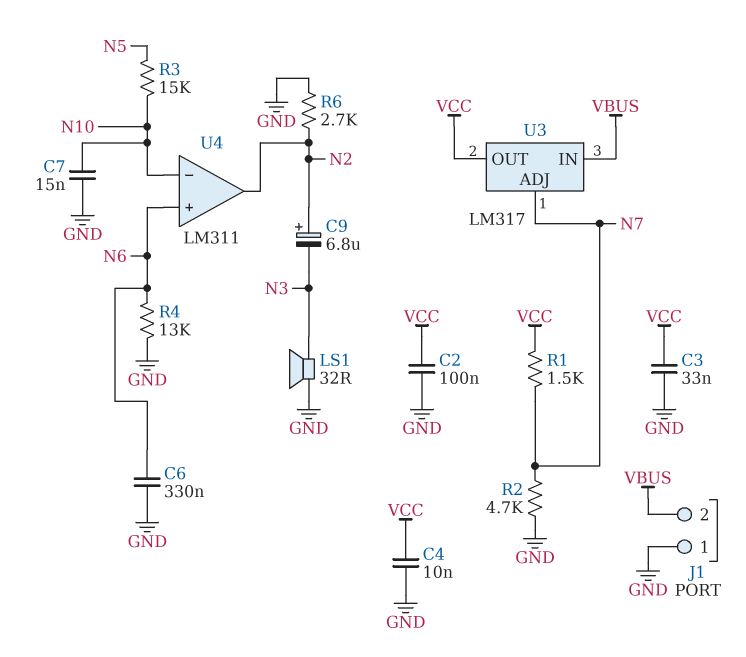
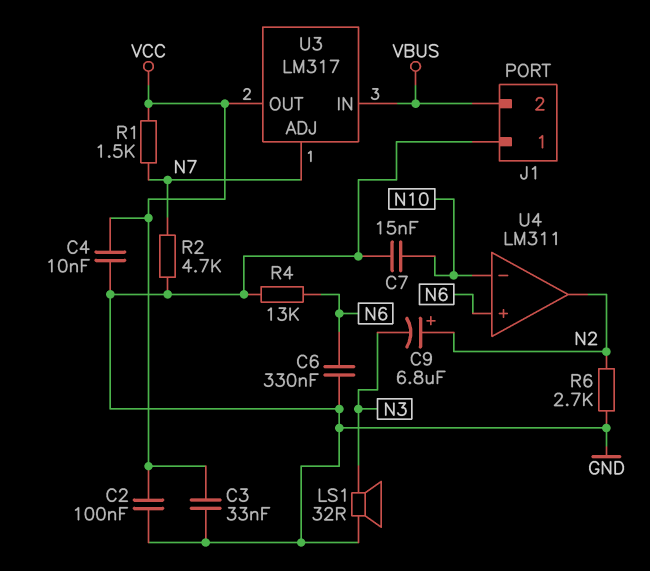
R3: 15k (N5, N10) -> none

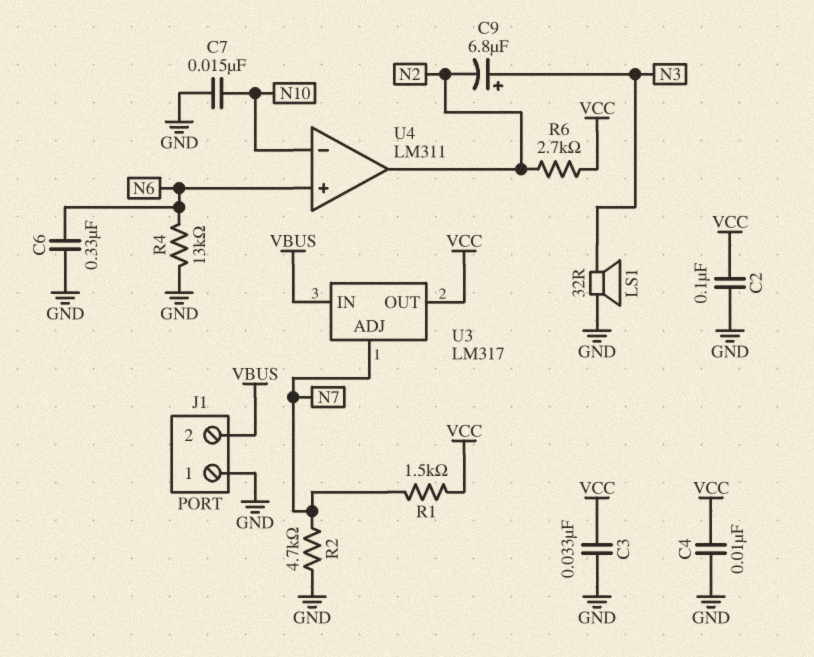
C9: 6.8uF (plus N2, minus N3) -> 6.8uF (plus N3, minus N2)
R6: 2.7k (GND, N2) -> 2.7k (N2, VCC)

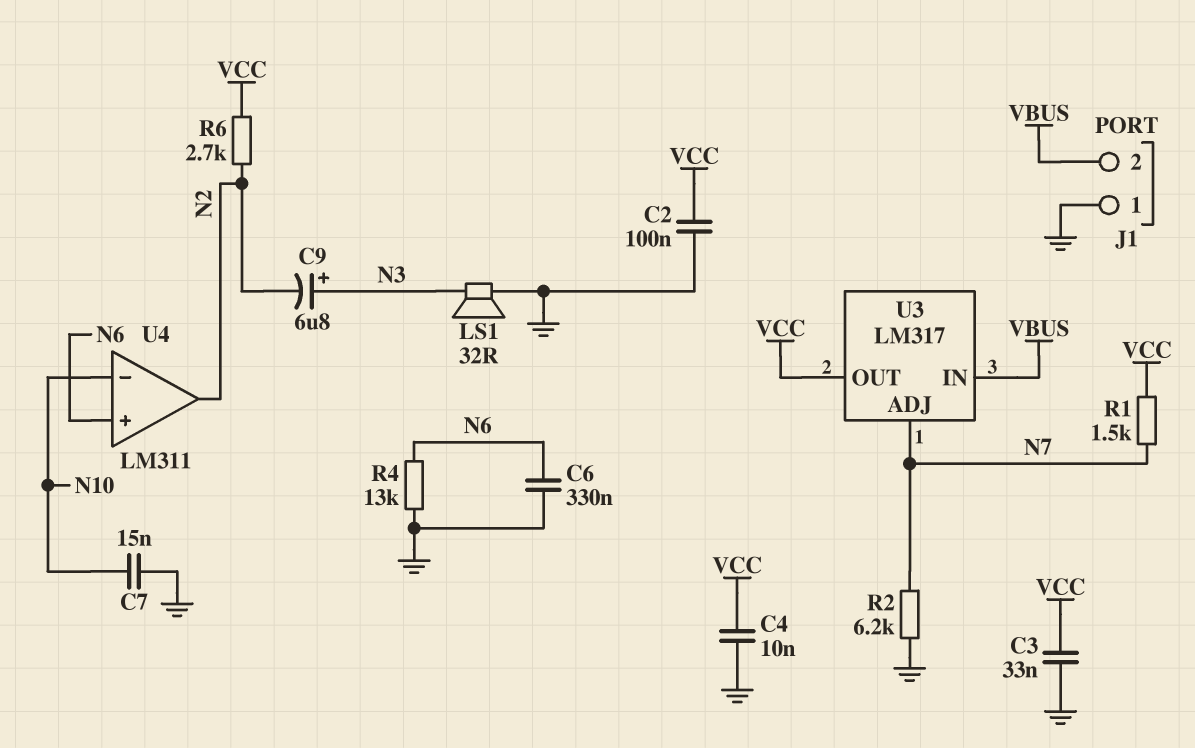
R2: 4.7k (GND, N7) -> 6.2k (GND, N7)

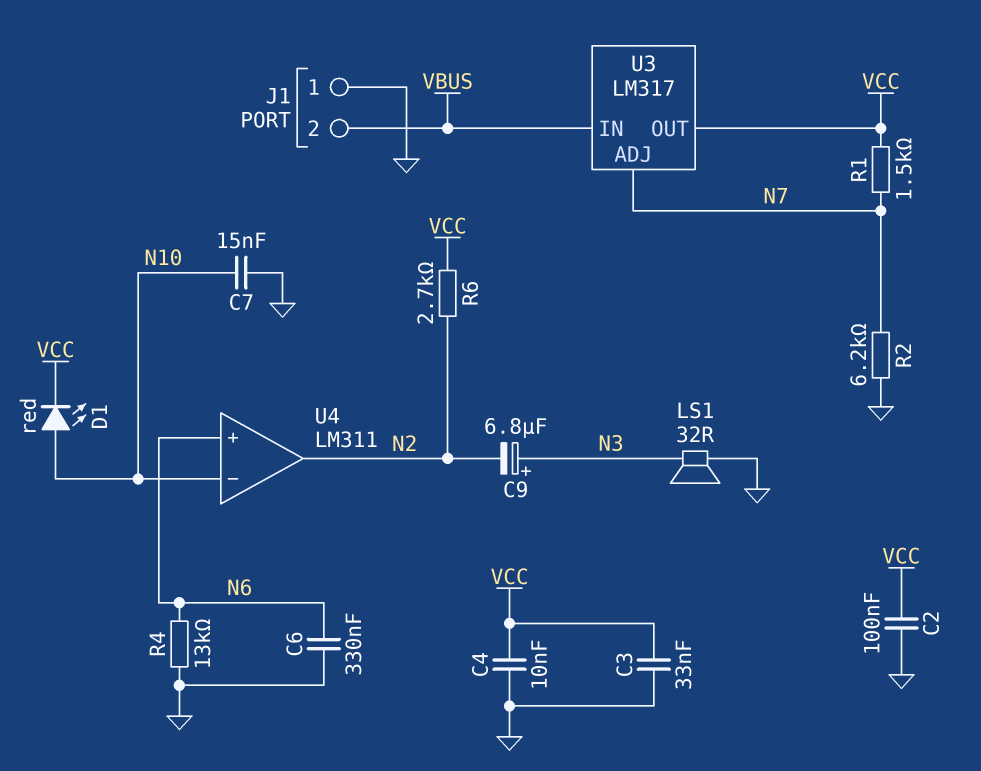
D1: none -> LED red (A N10, K VCC)

